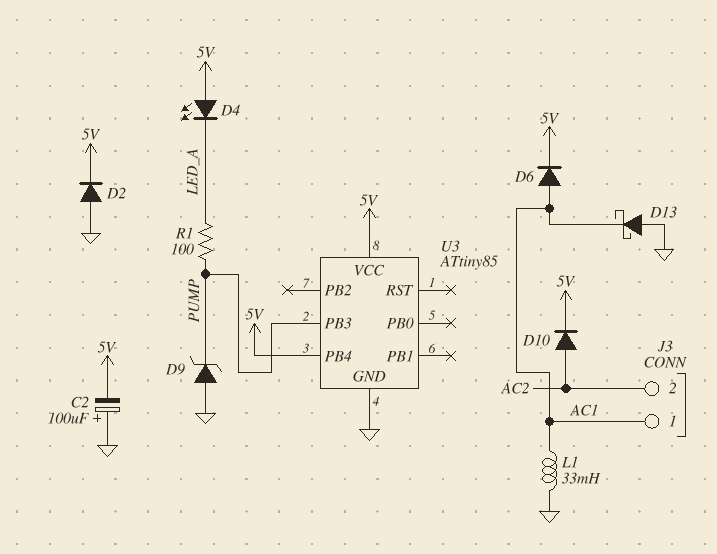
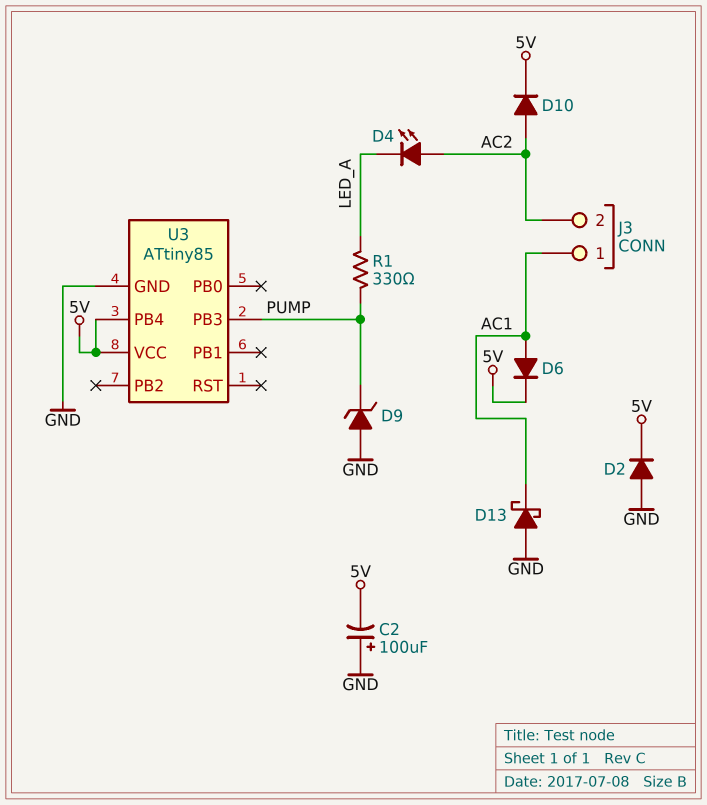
D4: LED (A 5V, K LED_A) -> LED (A AC2, K LED_A)
L1: 33mH (AC1, GND) -> none
R1: 100 (LED_A, PUMP) -> 330 (LED_A, PUMP)

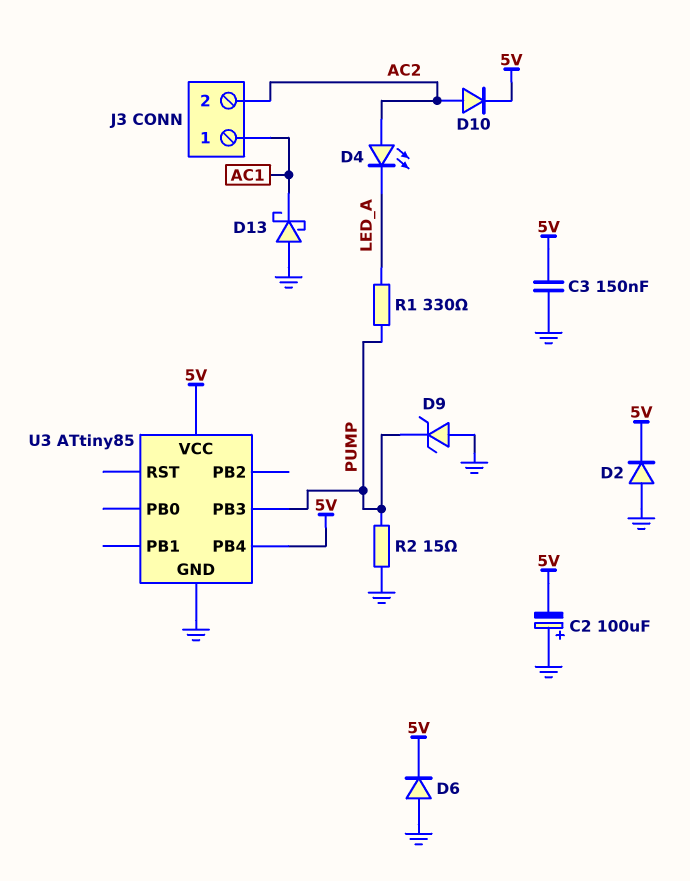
C3: none -> 150nF (5V, GND)
D6: diode (A AC1, K 5V) -> diode (A GND, K 5V)
R2: none -> 15 (GND, PUMP)

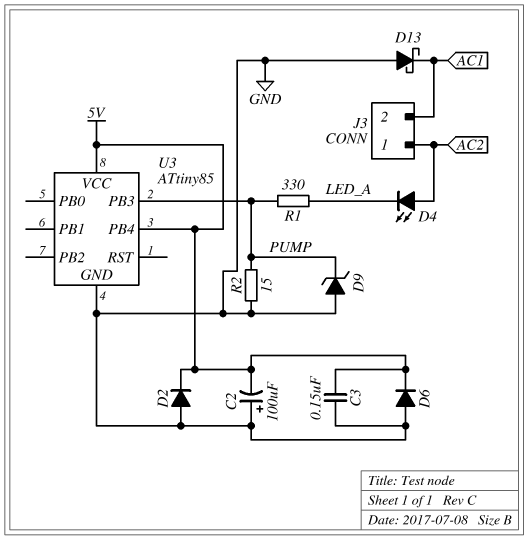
D10: diode (A AC2, K 5V) -> none
J3 pin 1: AC1 -> AC2
J3 pin 2: AC2 -> AC1

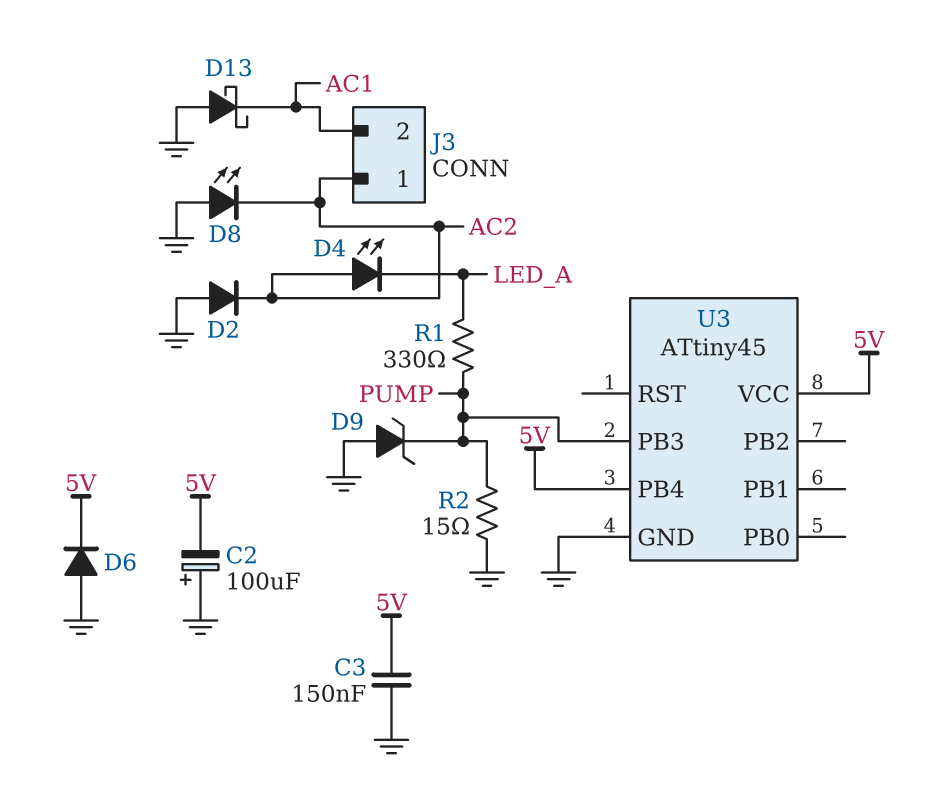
D2: diode (A GND, K 5V) -> diode (A GND, K AC2)
D8: none -> LED (A GND, K AC2)
U3: ATtiny85 -> ATtiny45

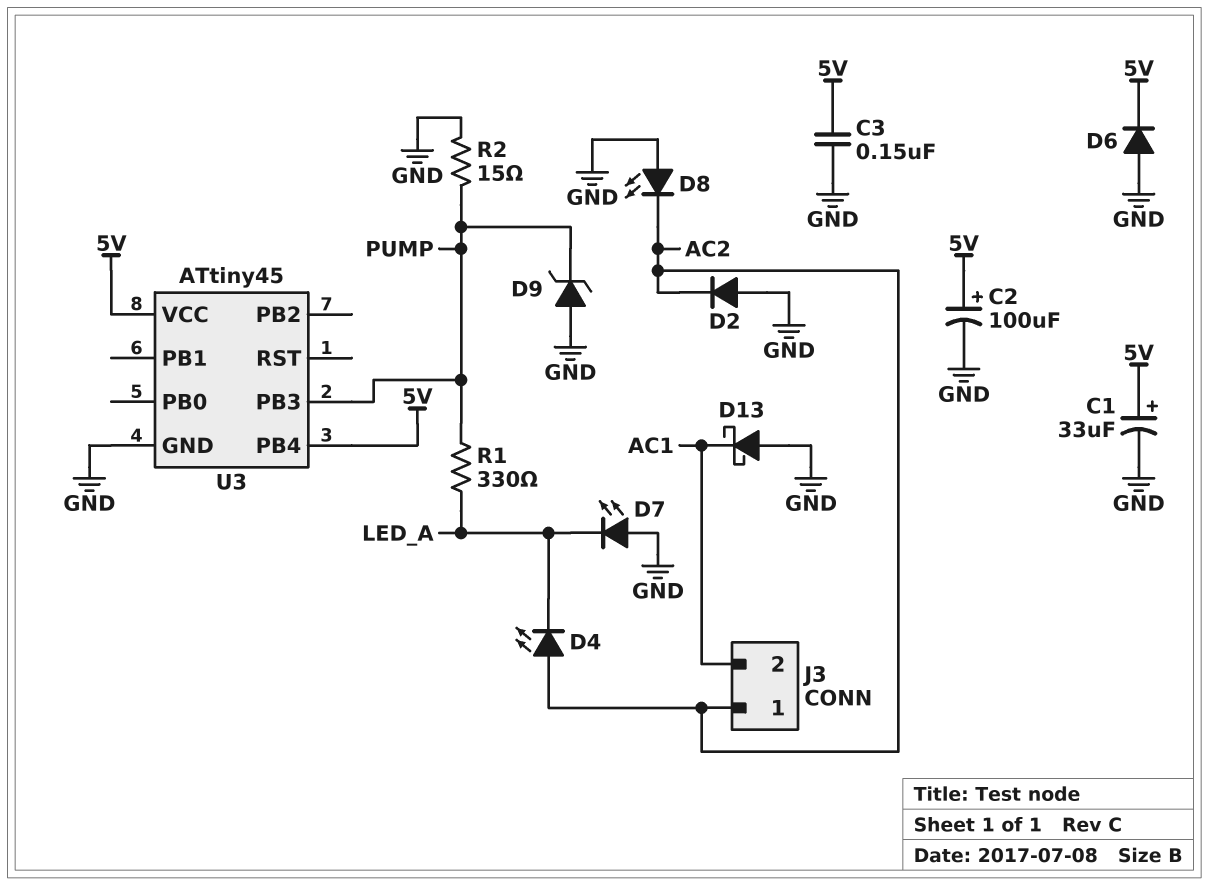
C1: none -> 33uF (plus 5V, minus GND)
C2: 100uF (plus GND, minus 5V) -> 100uF (plus 5V, minus GND)
D7: none -> LED (A GND, K LED_A)

